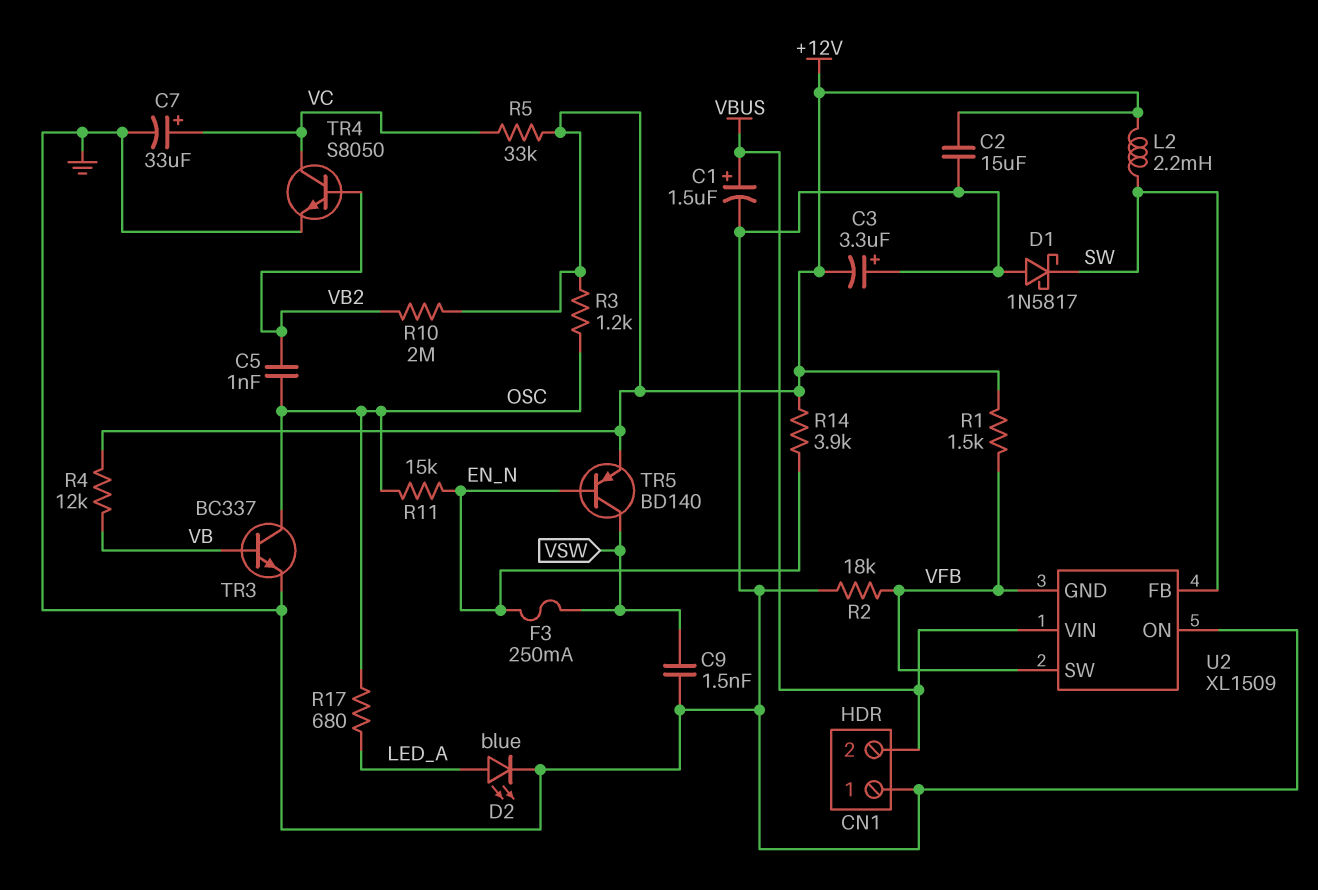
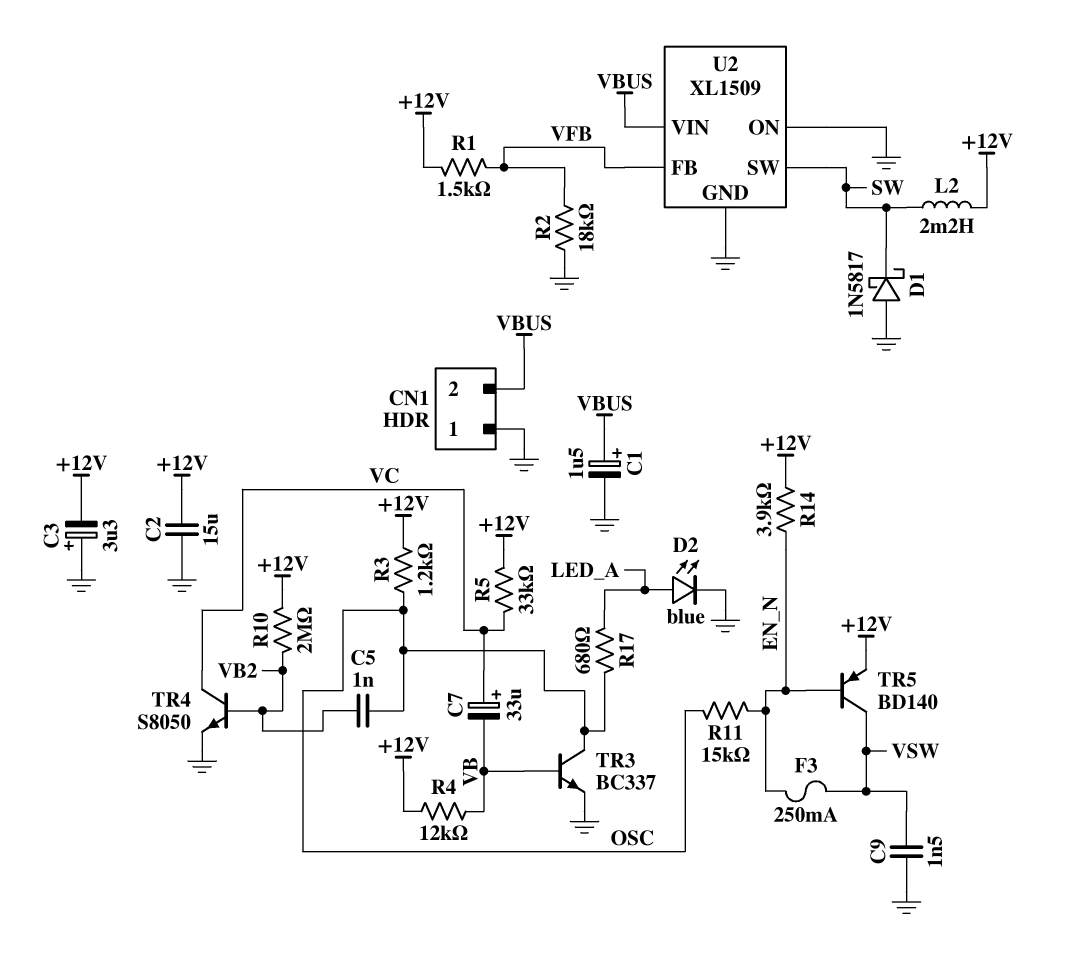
C7: 33uF (plus VC, minus GND) -> 33uF (plus VC, minus VB)
U2 pin FB: SW -> VFB
U2 pin GND: VFB -> GND
U2 pin SW: VFB -> SW

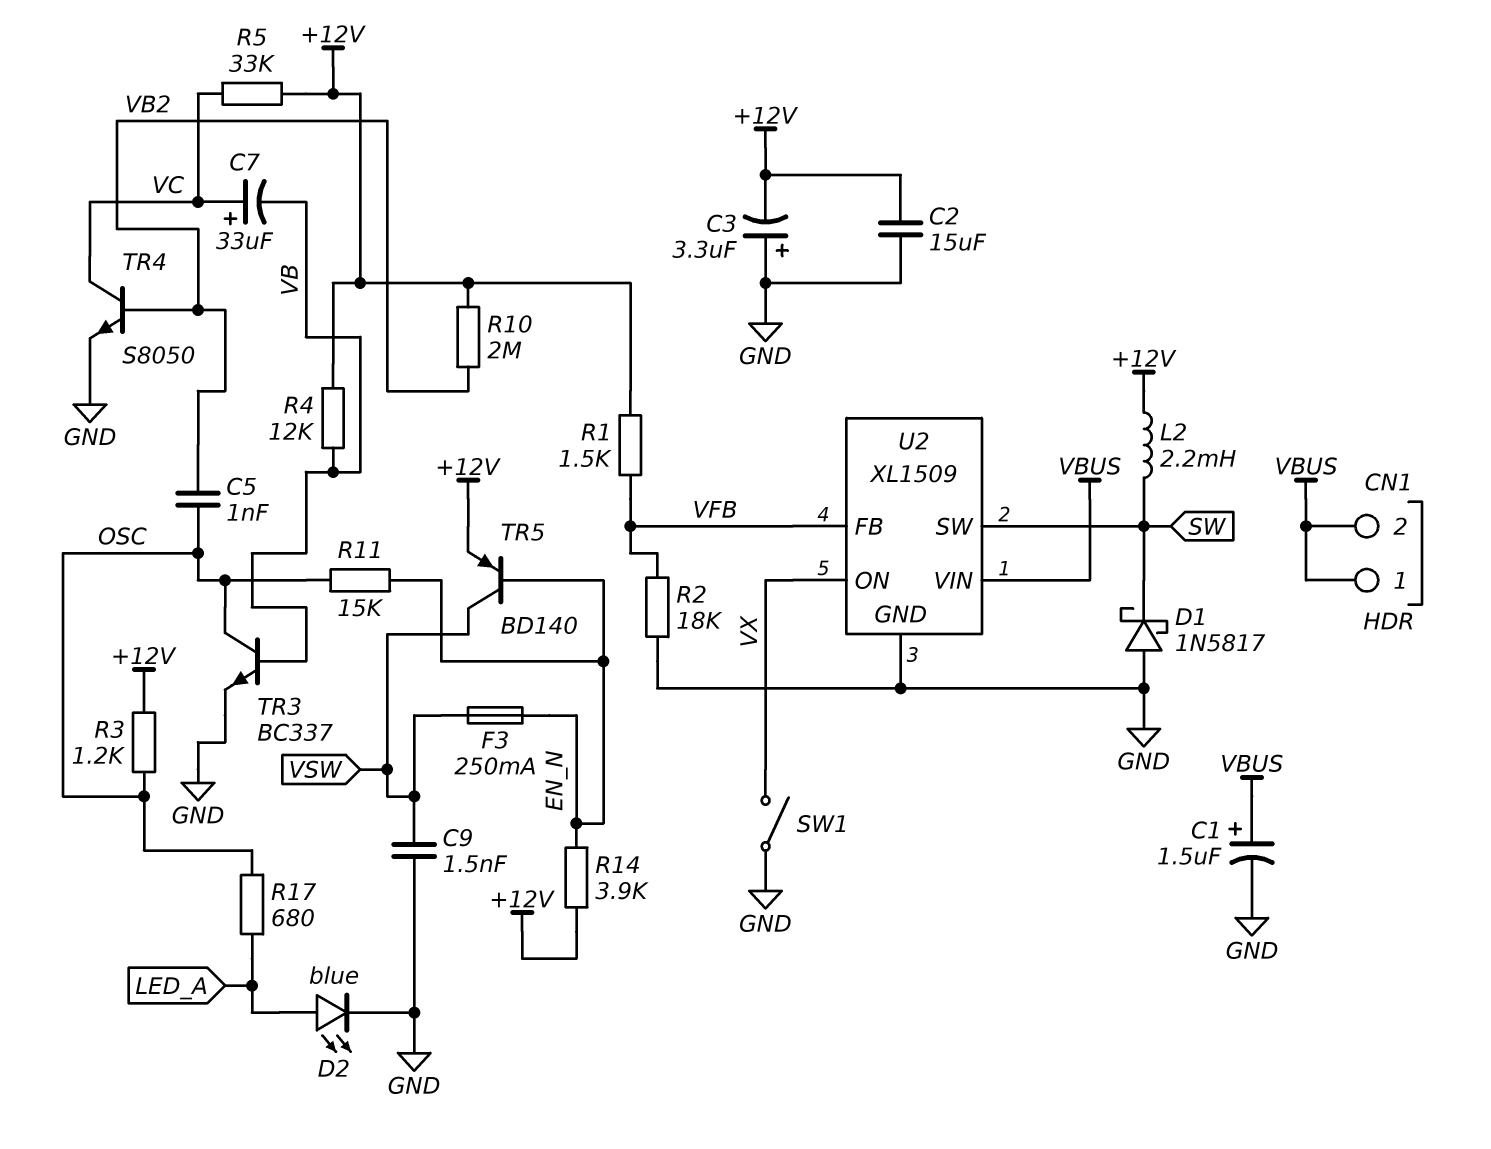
CN1 pin 1: GND -> VBUS
SW1: none -> switch (GND, VX)
U2 pin ON: GND -> VX

